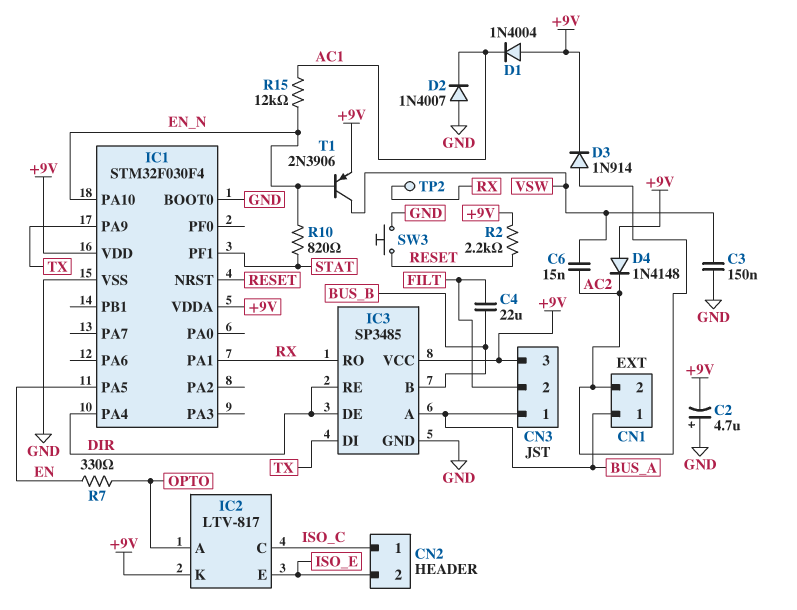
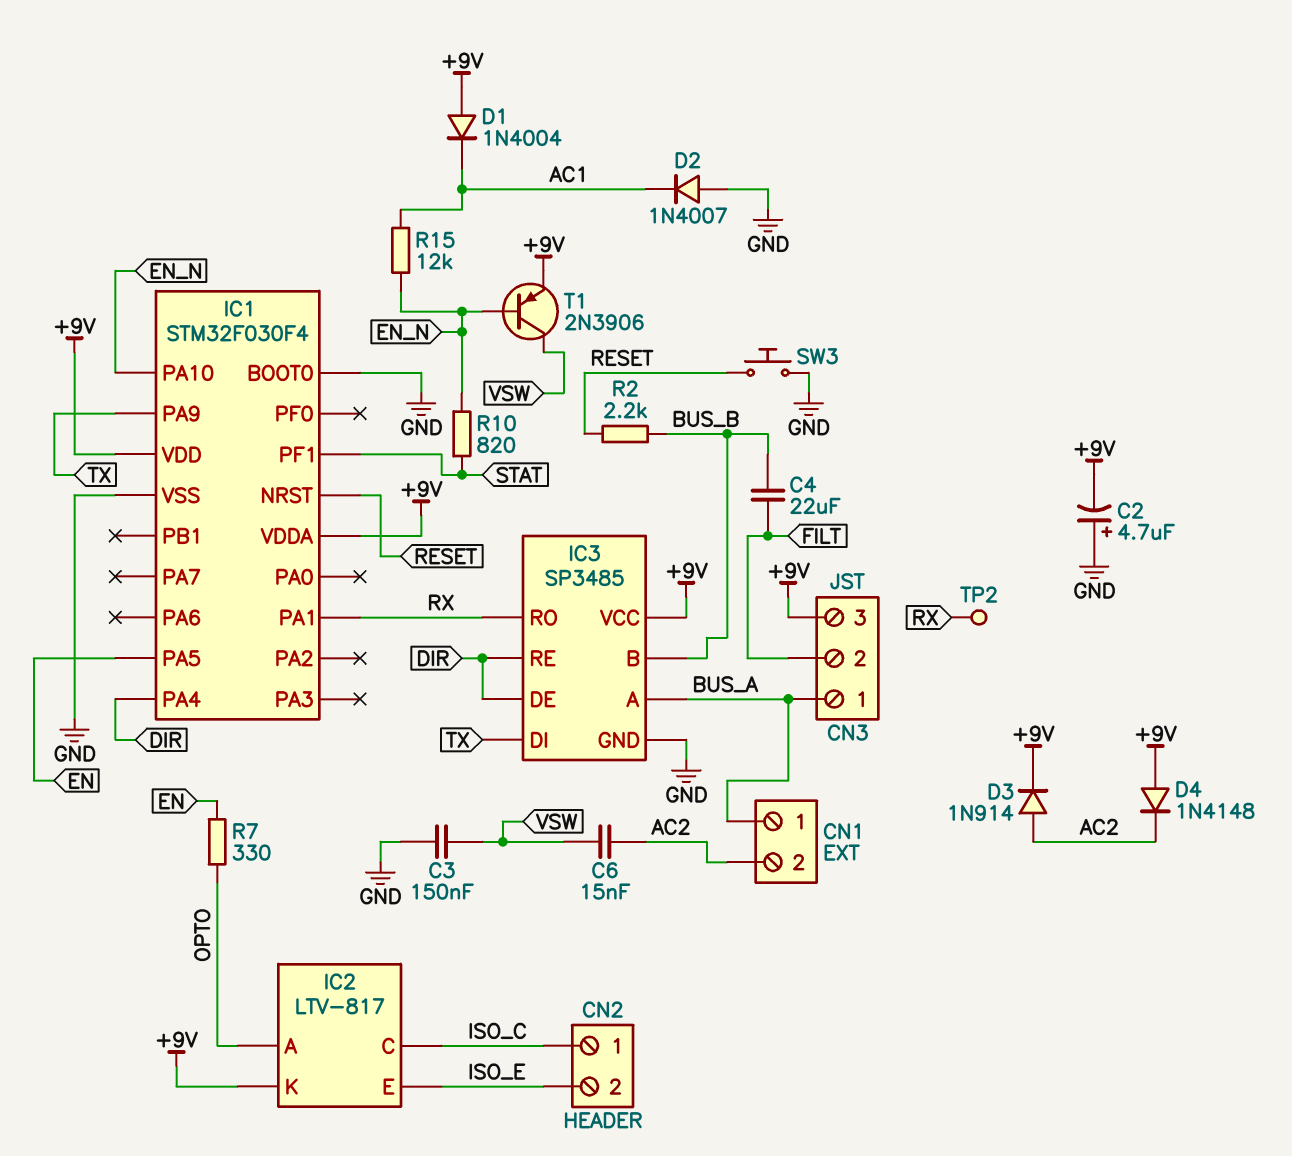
R2: 2.2k (+9V, RESET) -> 2.2k (BUS_B, RESET)

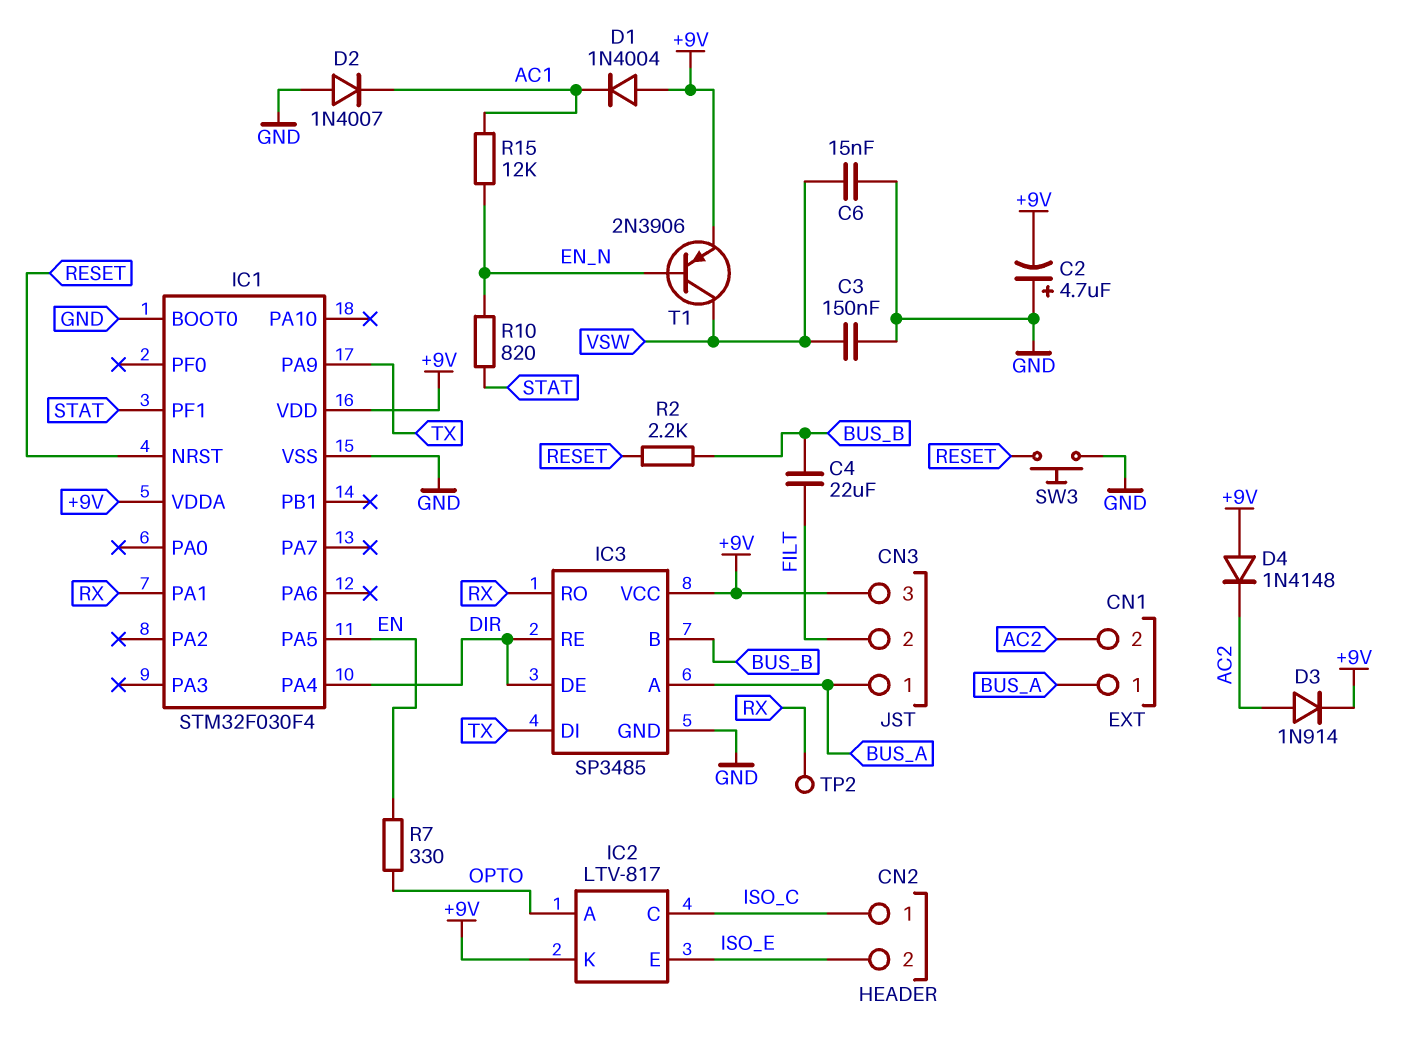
C6: 15nF (AC2, VSW) -> 15nF (GND, VSW)
IC1 pin PA10: EN_N -> none

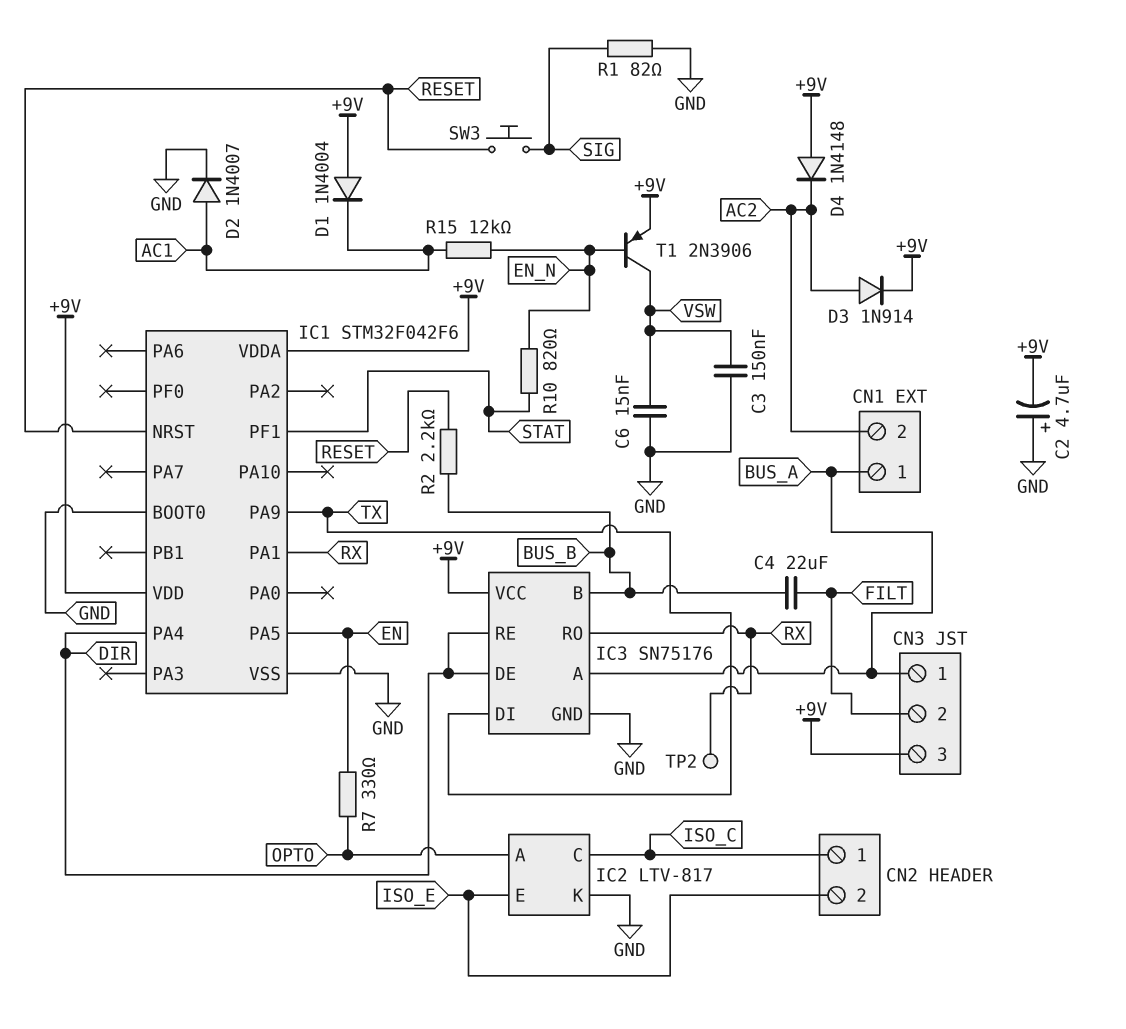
D2: diode 1N4007 (A GND, K AC1) -> diode 1N4007 (A AC1, K GND)
IC1: STM32F030F4 -> STM32F042F6
IC2 pin K: +9V -> GND
IC3: SP3485 -> SN75176
R1: none -> 82 (GND, SIG)
SW3: button (GND, RESET) -> button (RESET, SIG)

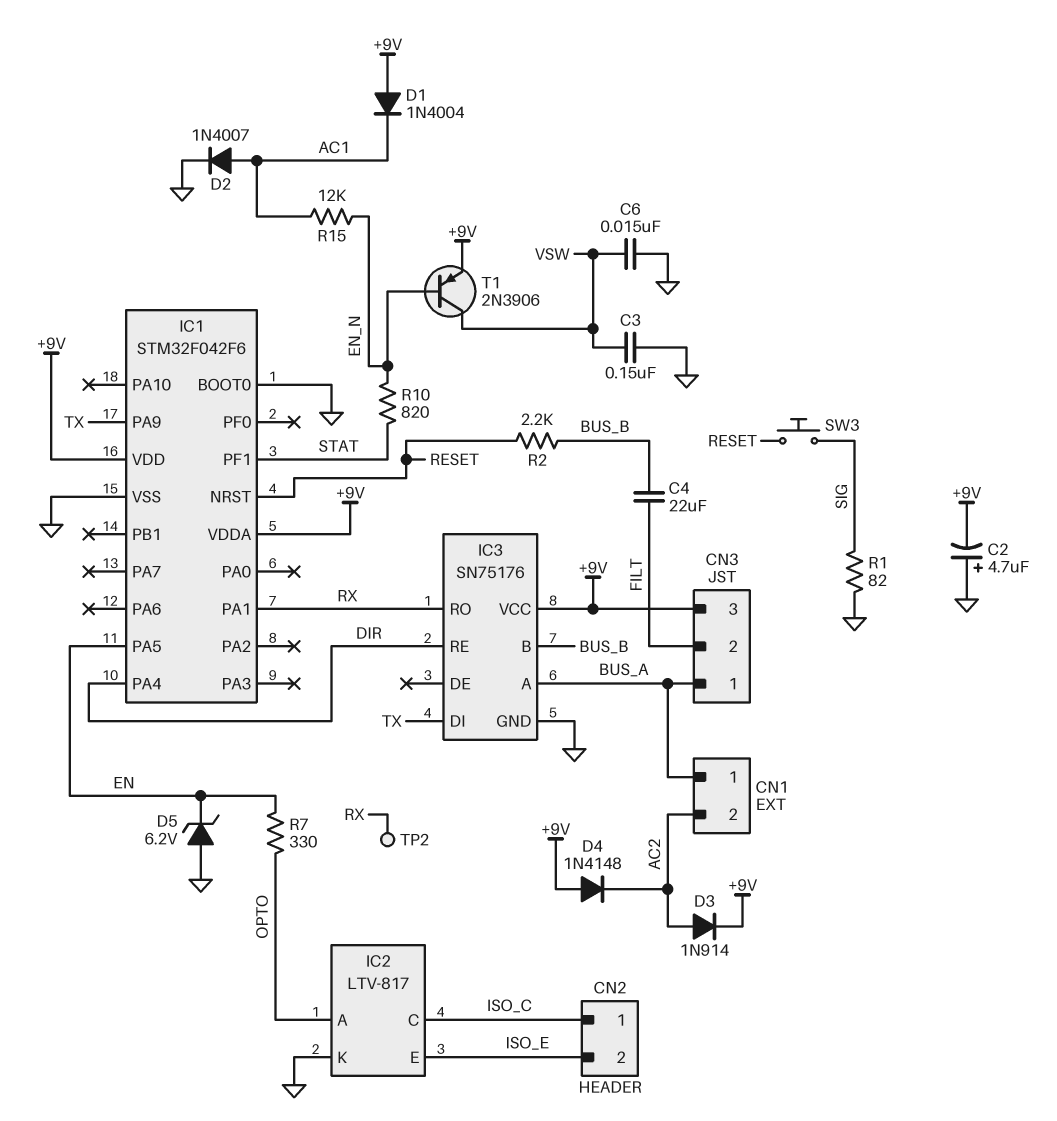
D5: none -> zener 6.2V (A GND, K EN)
IC3 pin DE: DIR -> none

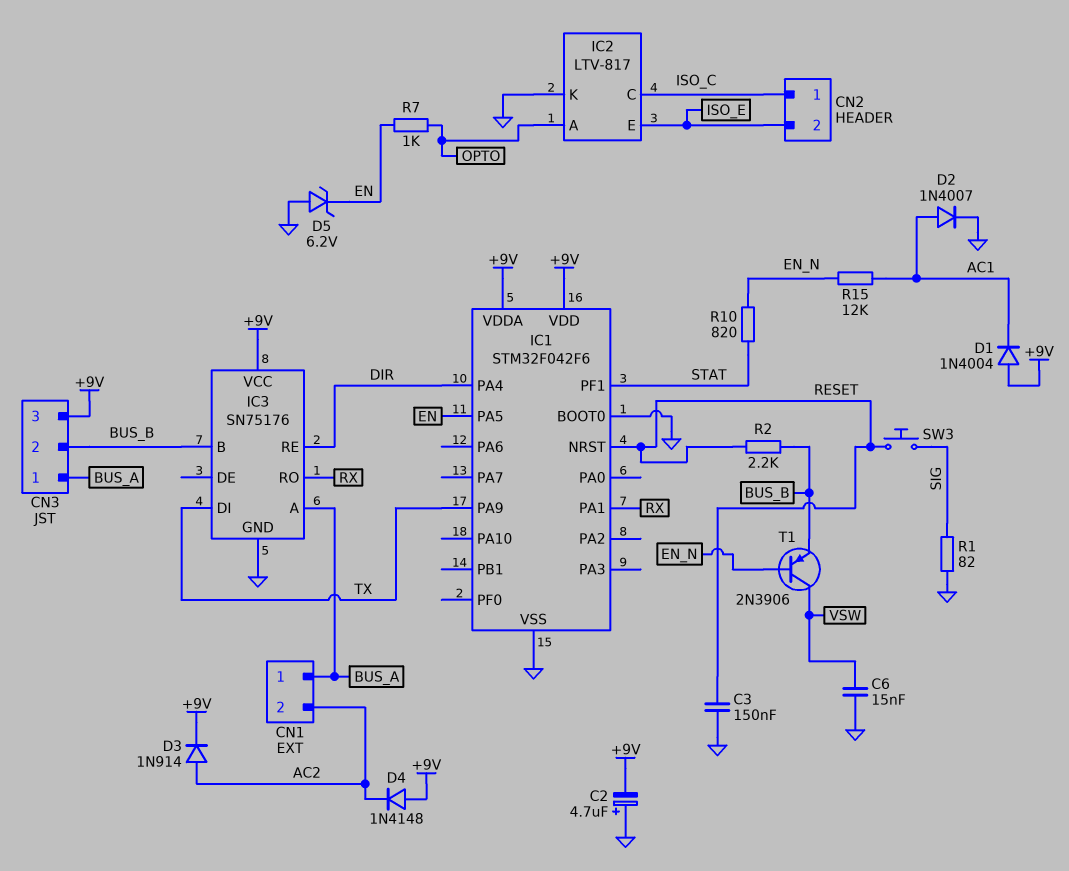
C3: 150nF (GND, VSW) -> 150nF (GND, RESET)
C4: 22uF (BUS_B, FILT) -> none
CN3 pin 2: FILT -> BUS_B
R7: 330 (EN, OPTO) -> 1k (EN, OPTO)
T1: PNP 2N3906 (B EN_N, C VSW, E +9V) -> PNP 2N3906 (B EN_N, C VSW, E BUS_B)
TP2: test point (RX) -> none

